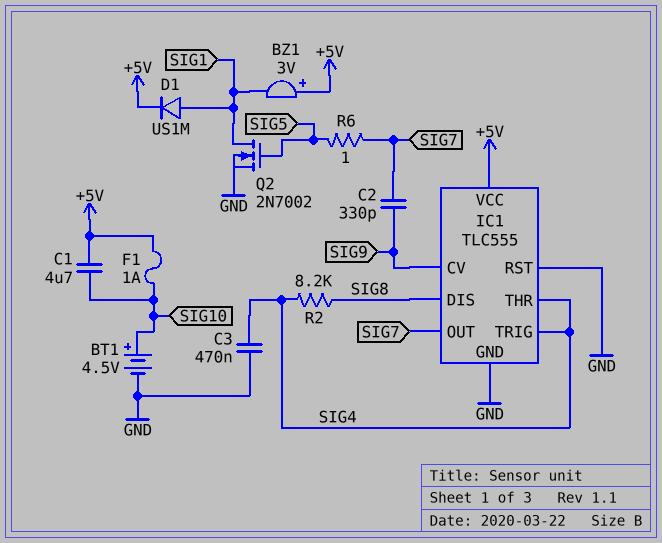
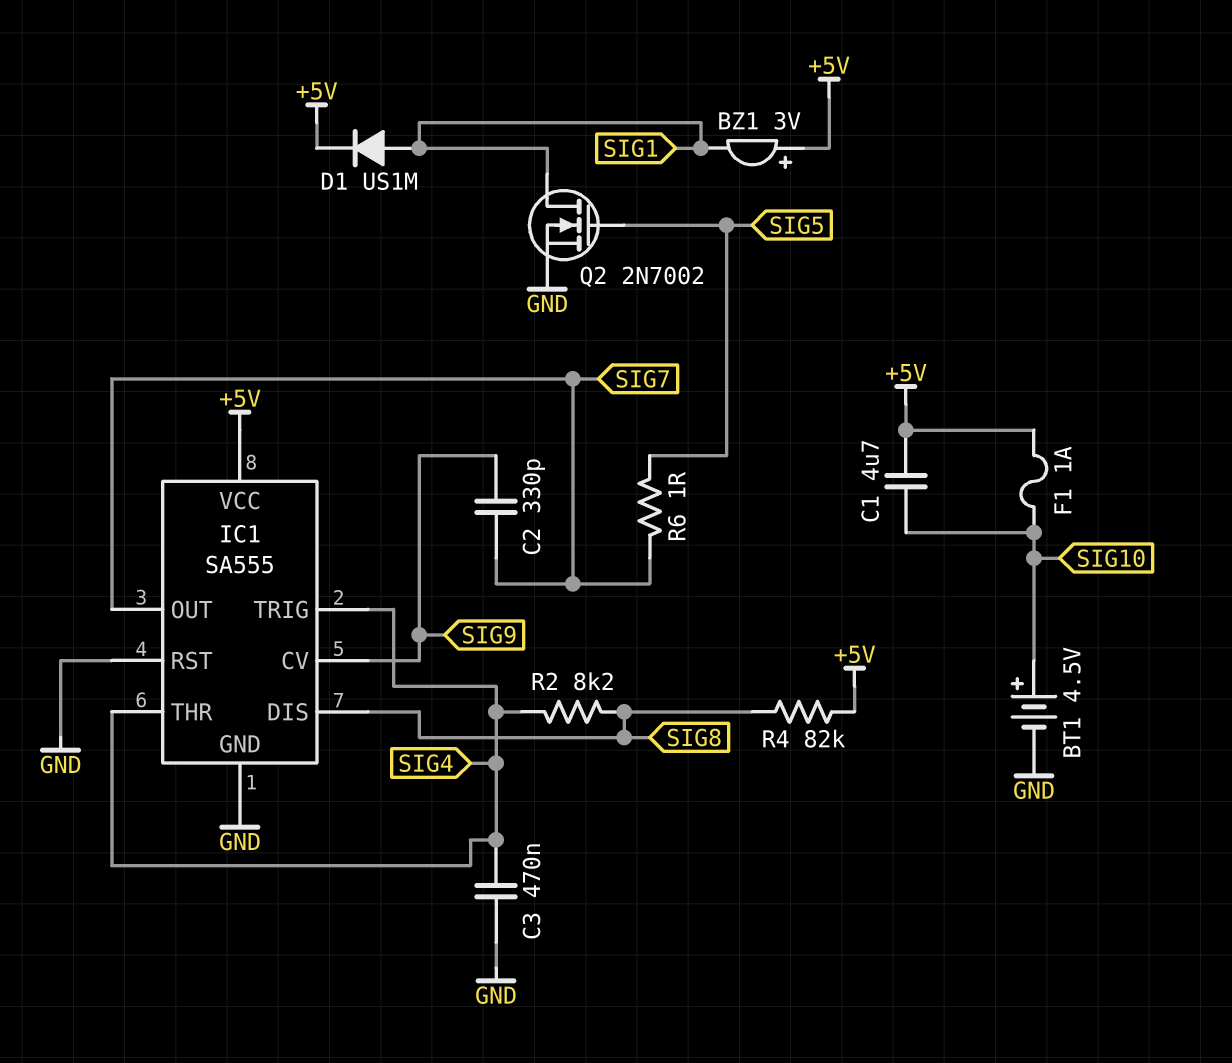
IC1: TLC555 -> SA555
R4: none -> 82k (+5V, SIG8)

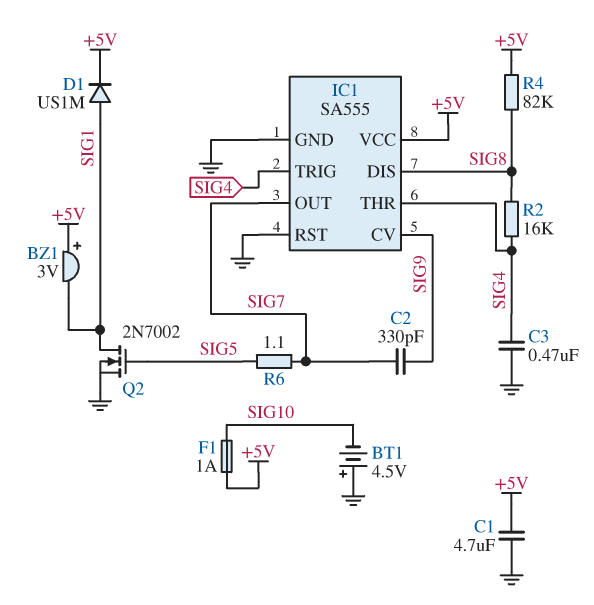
BT1: 4.5V (plus SIG10, minus GND) -> 4.5V (plus GND, minus SIG10)
C1: 4.7uF (+5V, SIG10) -> 4.7uF (+5V, GND)
R2: 8.2k (SIG4, SIG8) -> 16k (SIG4, SIG8)
R6: 1 (SIG5, SIG7) -> 1.1 (SIG5, SIG7)

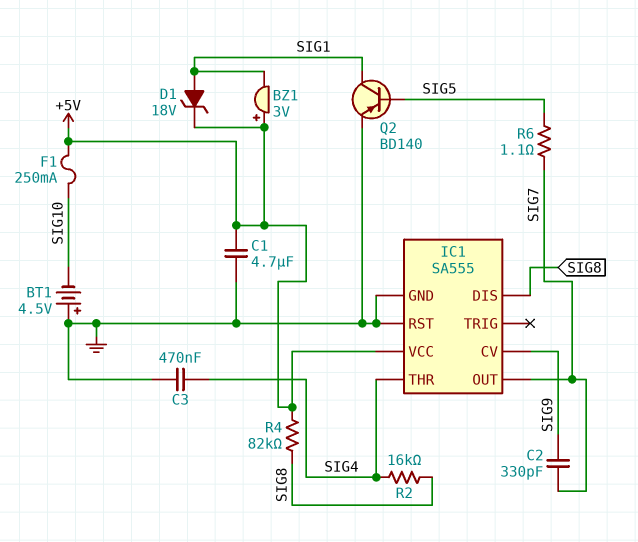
D1: diode US1M (A SIG1, K +5V) -> zener 18V (A SIG1, K +5V)
F1: 1A (+5V, SIG10) -> 250mA (+5V, SIG10)
IC1 pin TRIG: SIG4 -> none
Q2: NMOS 2N7002 (G SIG5, D SIG1, S GND) -> PNP BD140 (B SIG5, C SIG1, E GND)

